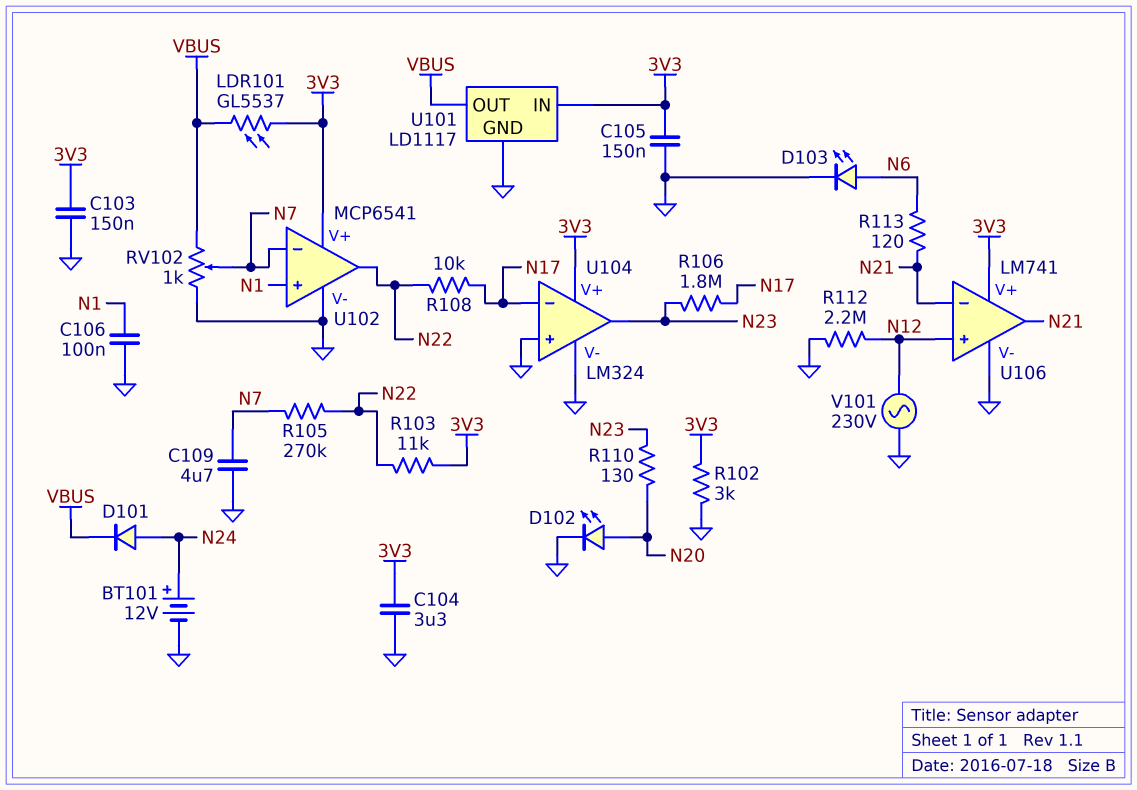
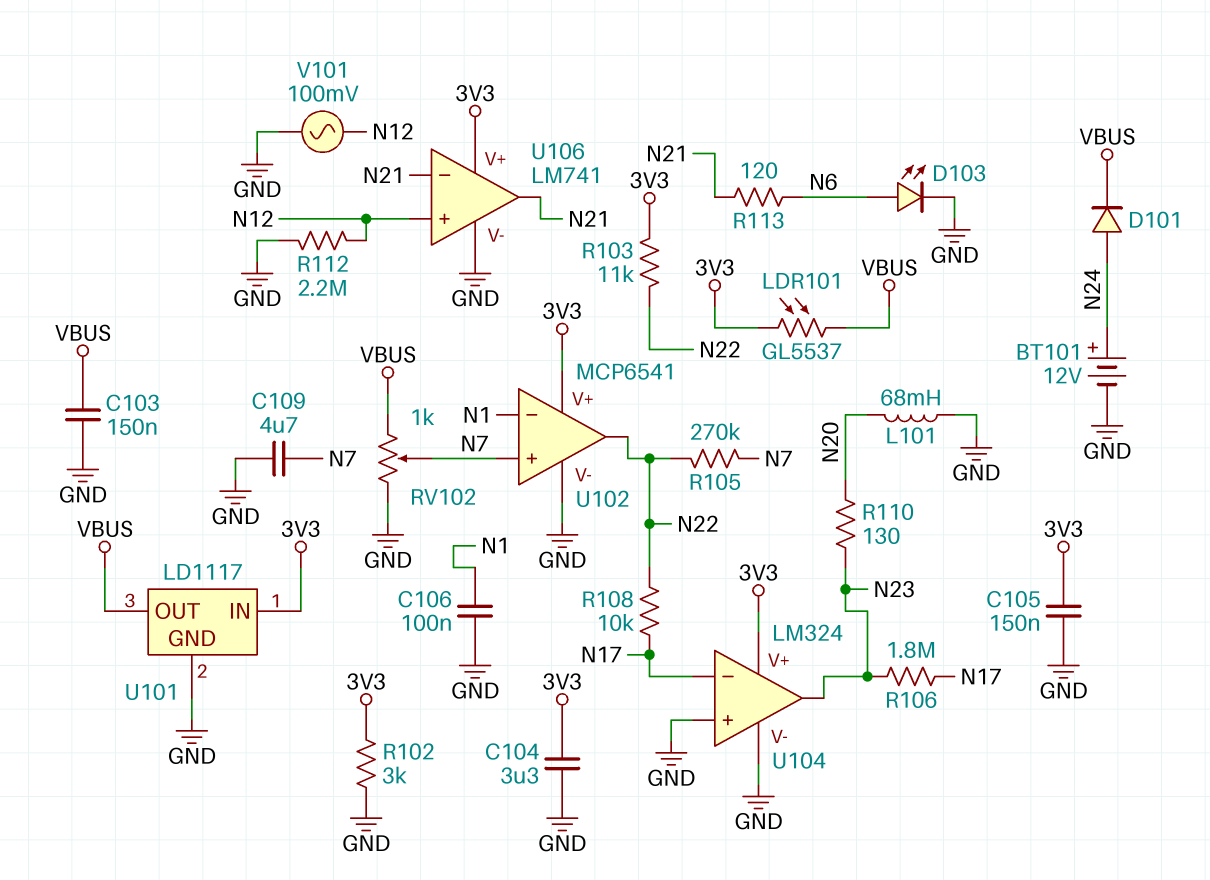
C103: 150nF (3V3, GND) -> 150nF (GND, VBUS)
D102: LED (A N20, K GND) -> none
L101: none -> 68mH (GND, N20)
U102 pin in+: N1 -> N7
U102 pin in-: N7 -> N1
V101: AC 230V (GND, N12) -> AC 100mV (GND, N12)

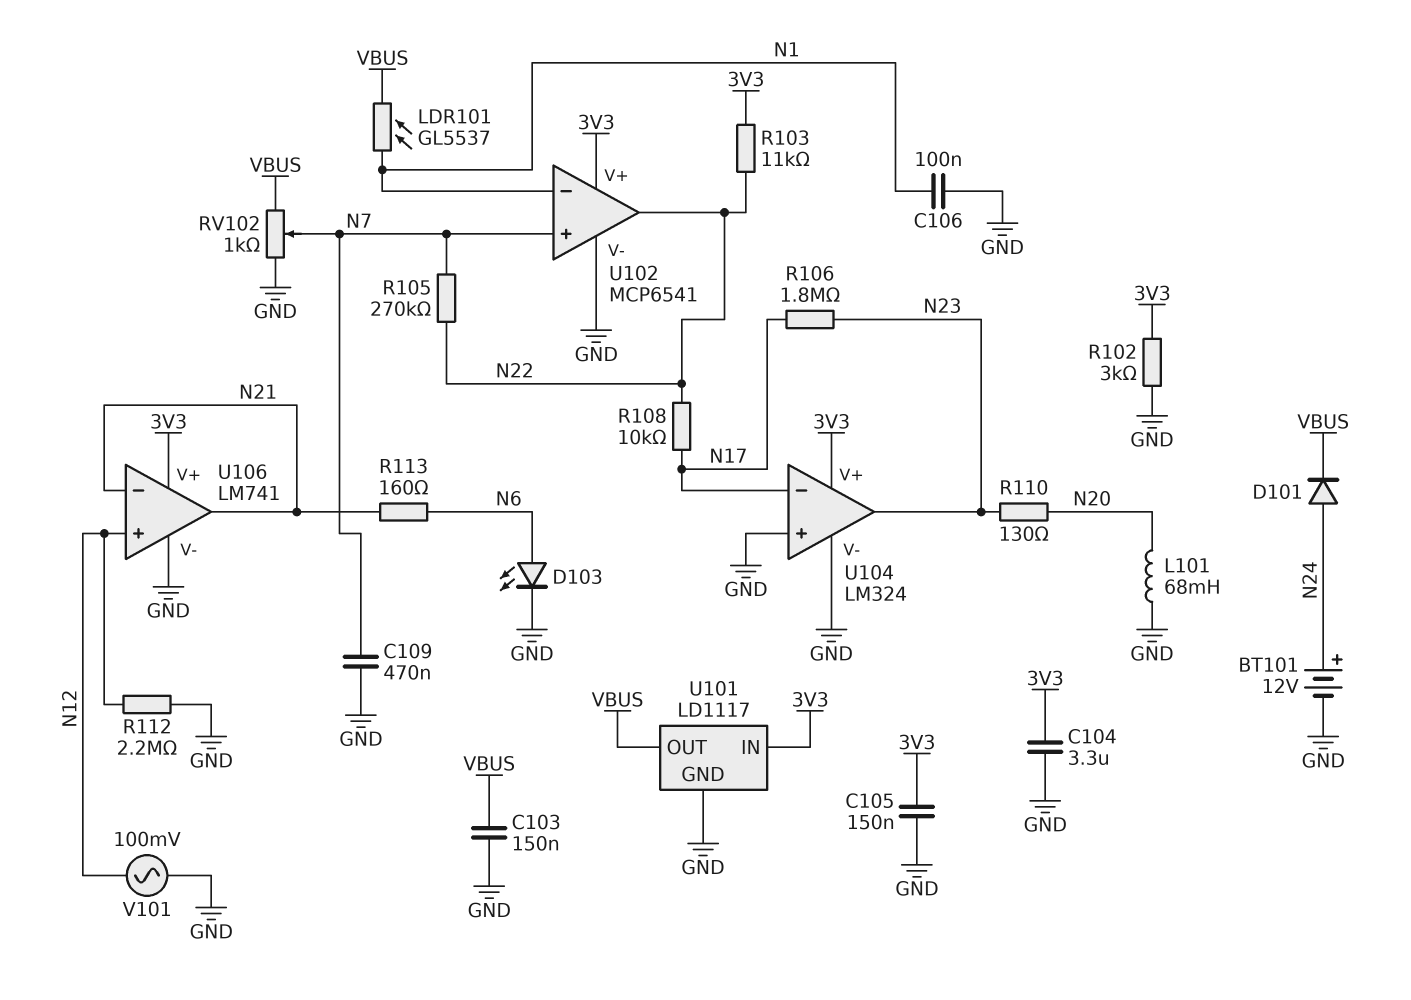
C109: 4.7uF (GND, N7) -> 470nF (GND, N7)
LDR101: GL5537 (3V3, VBUS) -> GL5537 (N1, VBUS)
R113: 120 (N6, N21) -> 160 (N6, N21)

